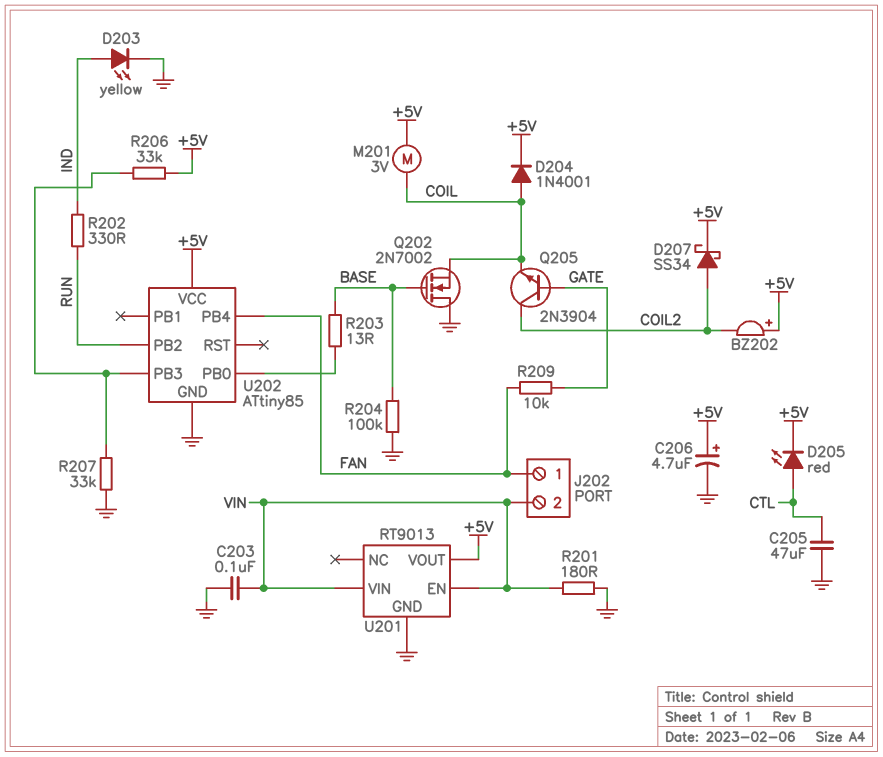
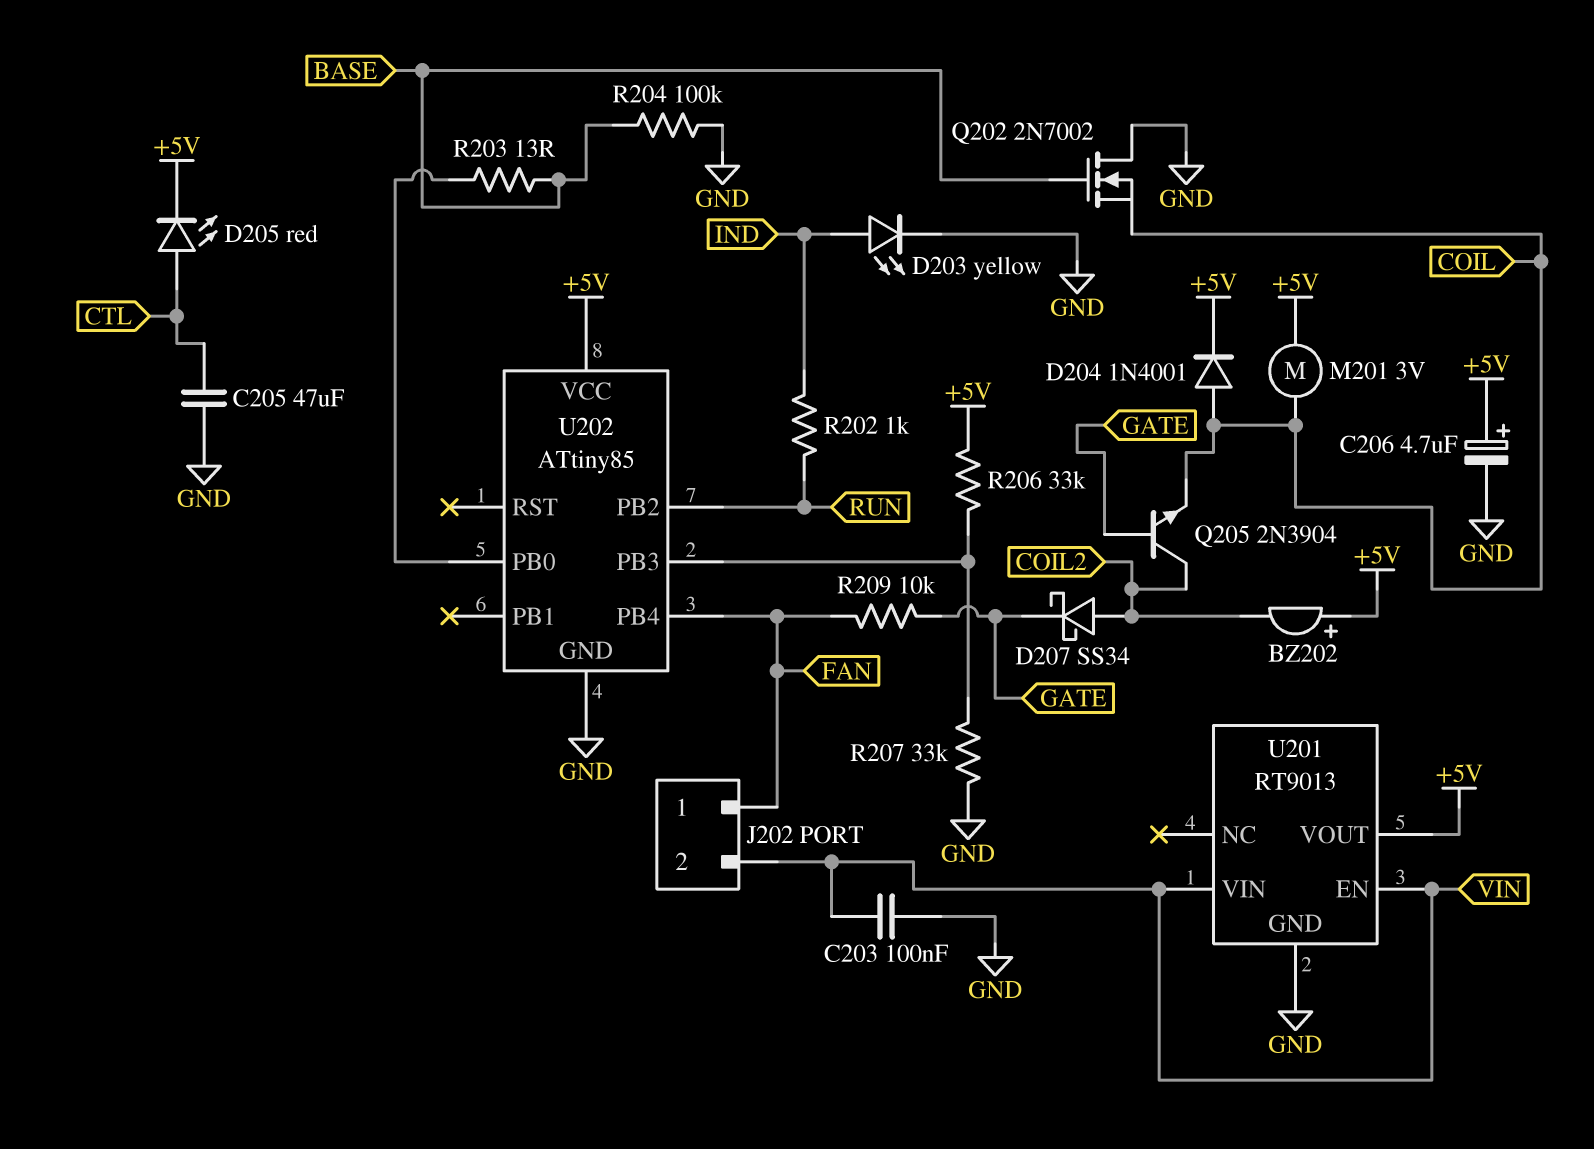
D207: schottky SS34 (A COIL2, K +5V) -> schottky SS34 (A COIL2, K GATE)
R201: 180 (GND, VIN) -> none
R202: 330 (IND, RUN) -> 1k (IND, RUN)

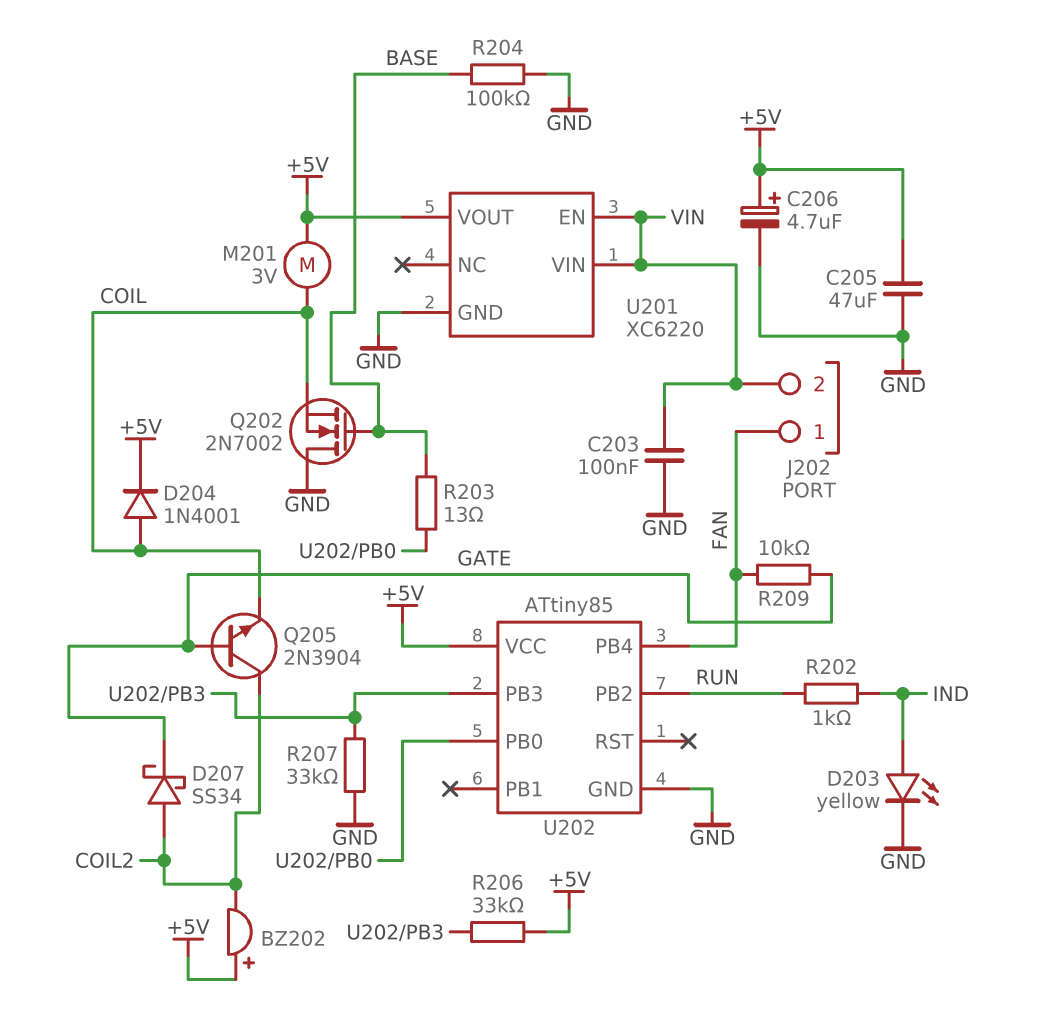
C205: 47uF (CTL, GND) -> 47uF (+5V, GND)
D205: LED red (A CTL, K +5V) -> none
U201: RT9013 -> XC6220

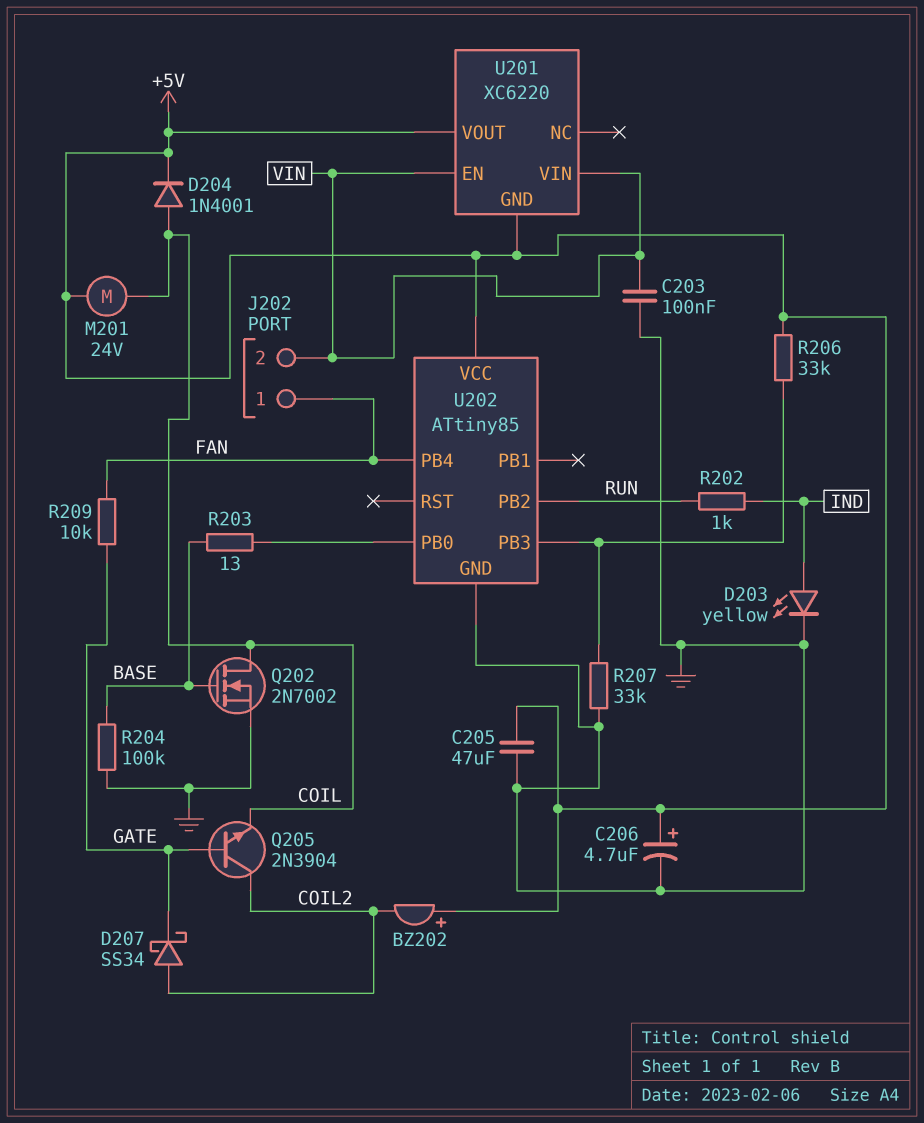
M201: motor 3V (+5V, COIL) -> motor 24V (+5V, COIL)
Q202: NMOS 2N7002 (G BASE, D GND, S COIL) -> NMOS 2N7002 (G BASE, D COIL, S GND)
U201 pin GND: GND -> +5V

